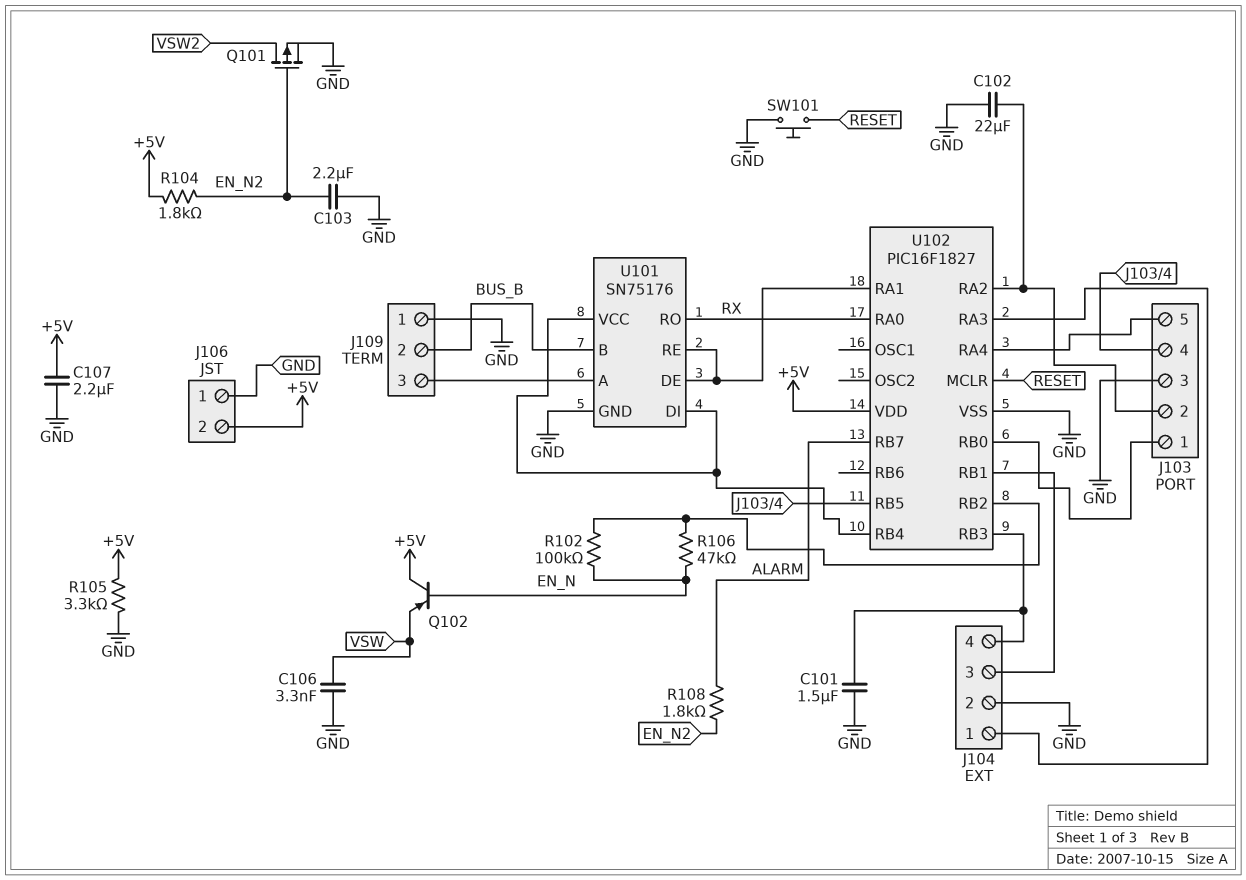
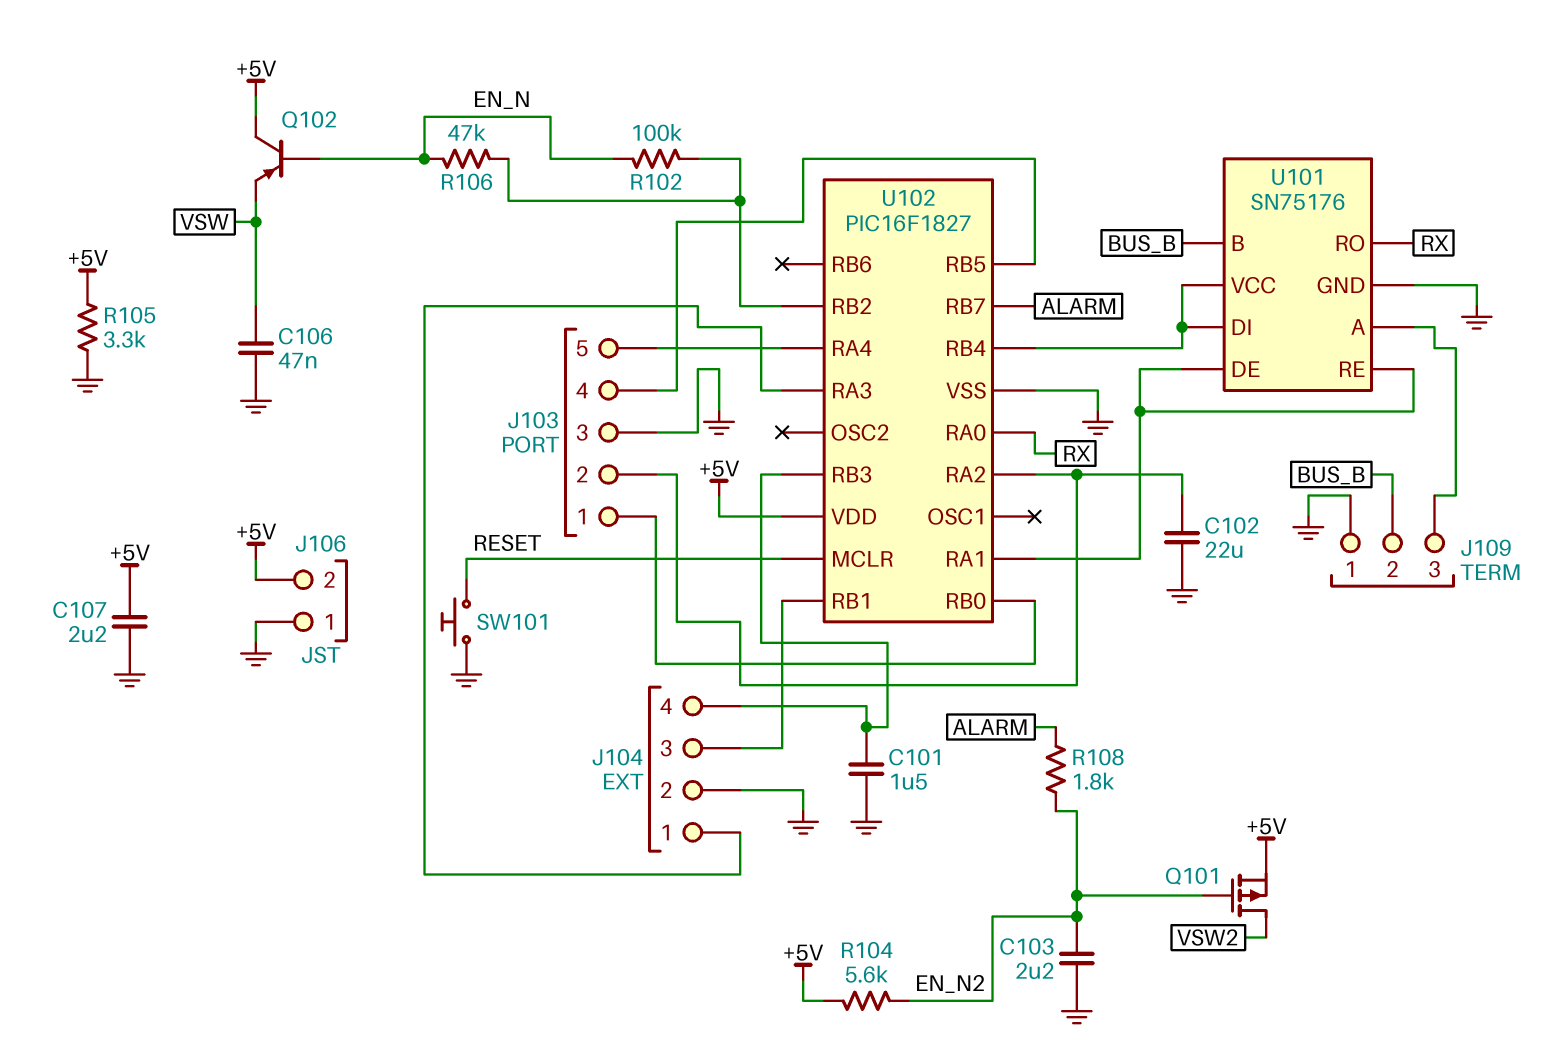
C106: 3.3nF (GND, VSW) -> 47nF (GND, VSW)
Q101: PMOS (G EN_N2, D VSW2, S GND) -> PMOS (G EN_N2, D VSW2, S +5V)
R104: 1.8k (+5V, EN_N2) -> 5.6k (+5V, EN_N2)

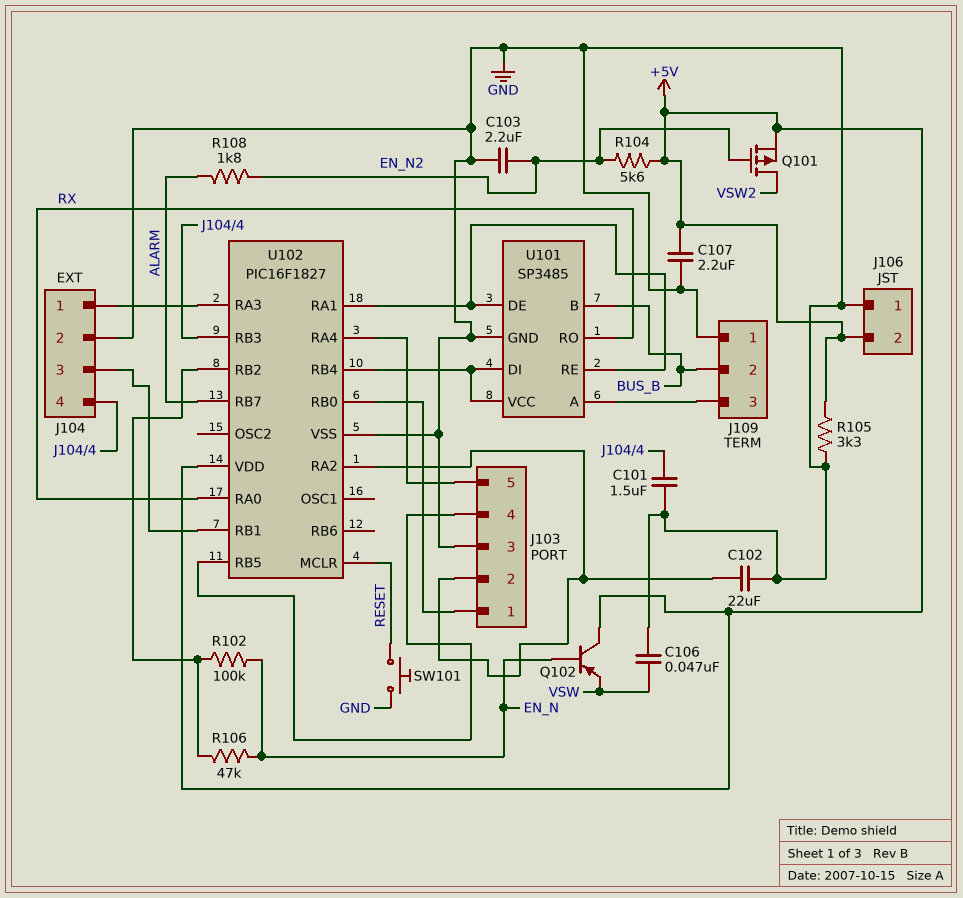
U101: SN75176 -> SP3485

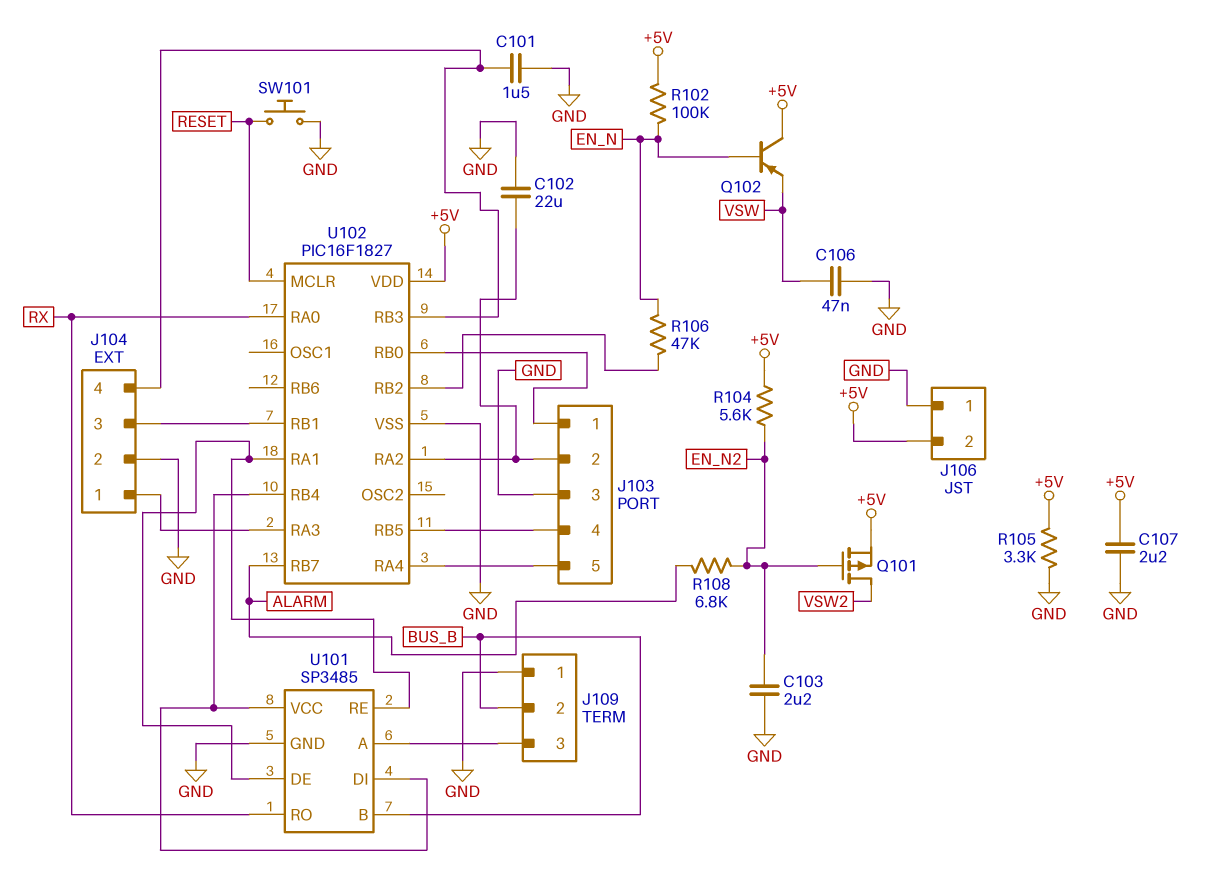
R102: 100k (EN_N, U102/RB2) -> 100k (+5V, EN_N)
R108: 1.8k (ALARM, EN_N2) -> 6.8k (ALARM, EN_N2)

